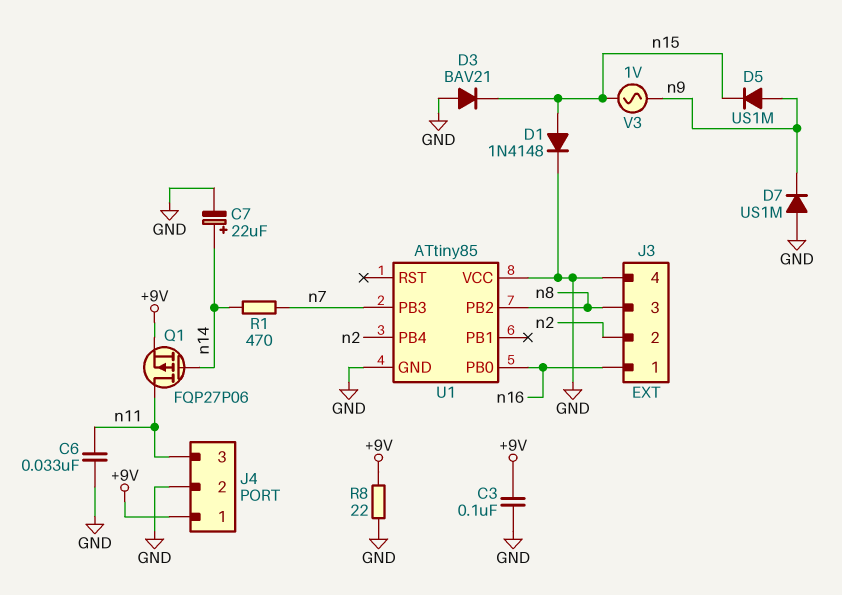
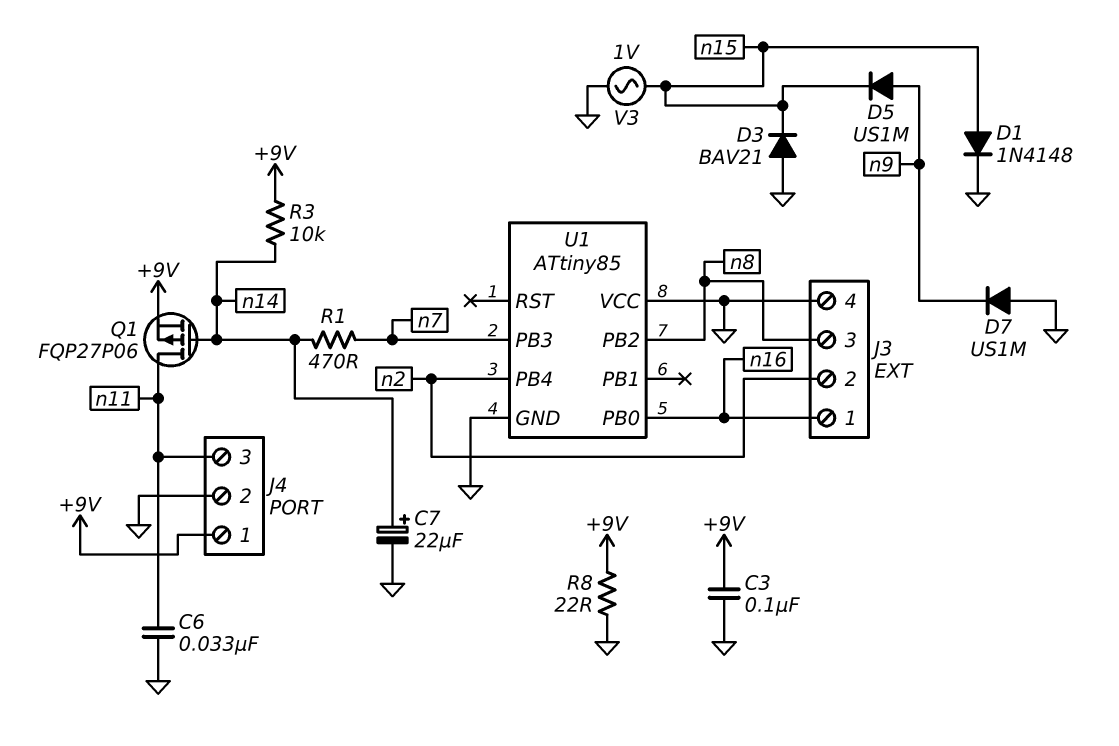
R3: none -> 10k (+9V, n14)
V3: AC 1V (n9, n15) -> AC 1V (GND, n15)

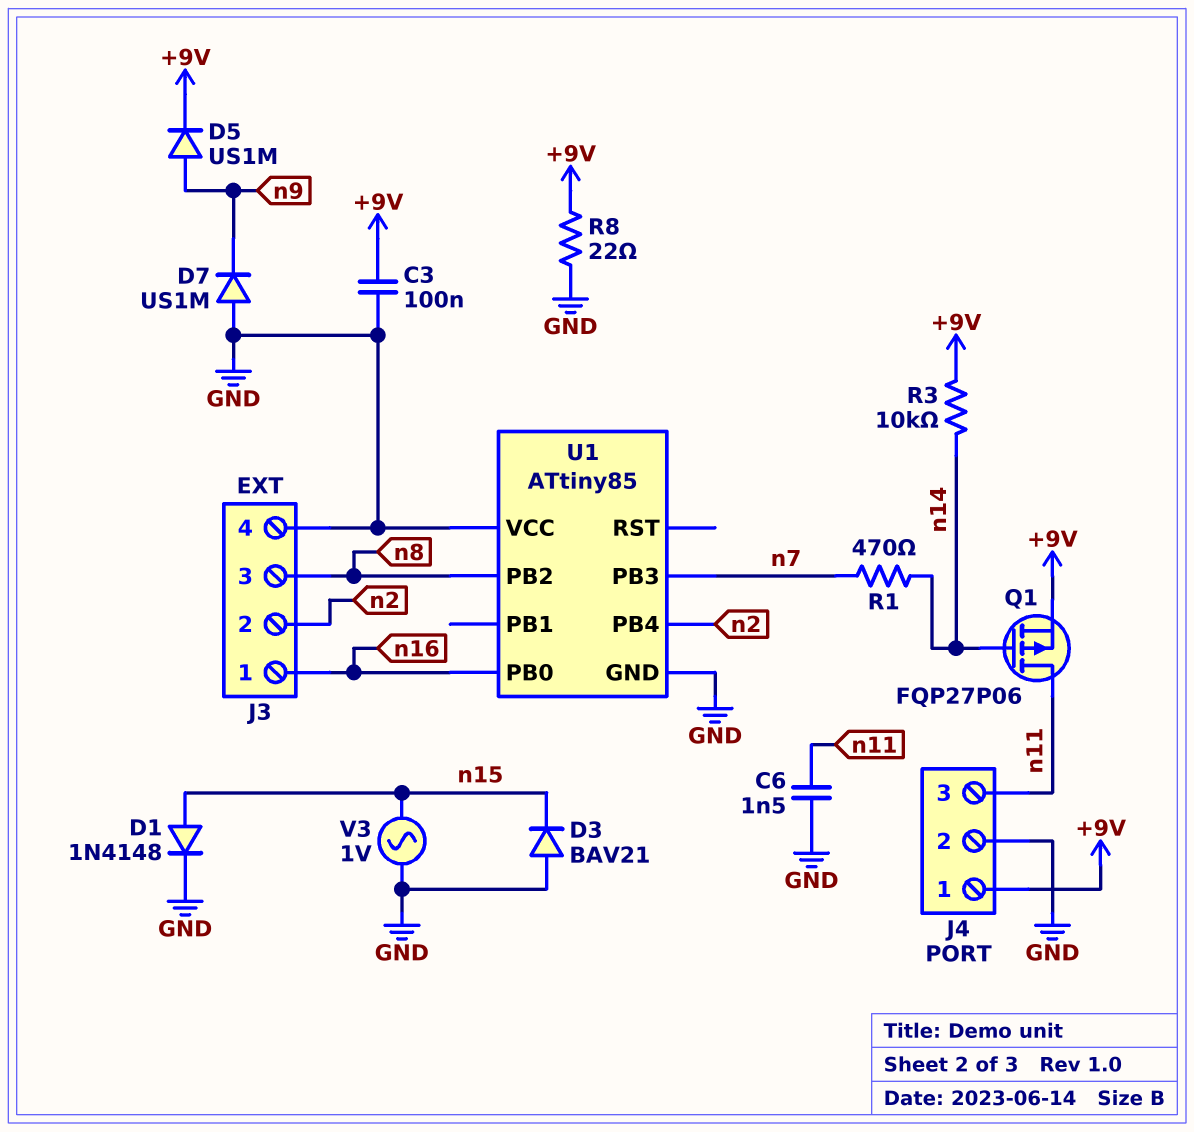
C6: 33nF (GND, n11) -> 1.5nF (GND, n11)
C7: 22uF (plus n14, minus GND) -> none
D5: diode US1M (A n9, K n15) -> diode US1M (A n9, K +9V)

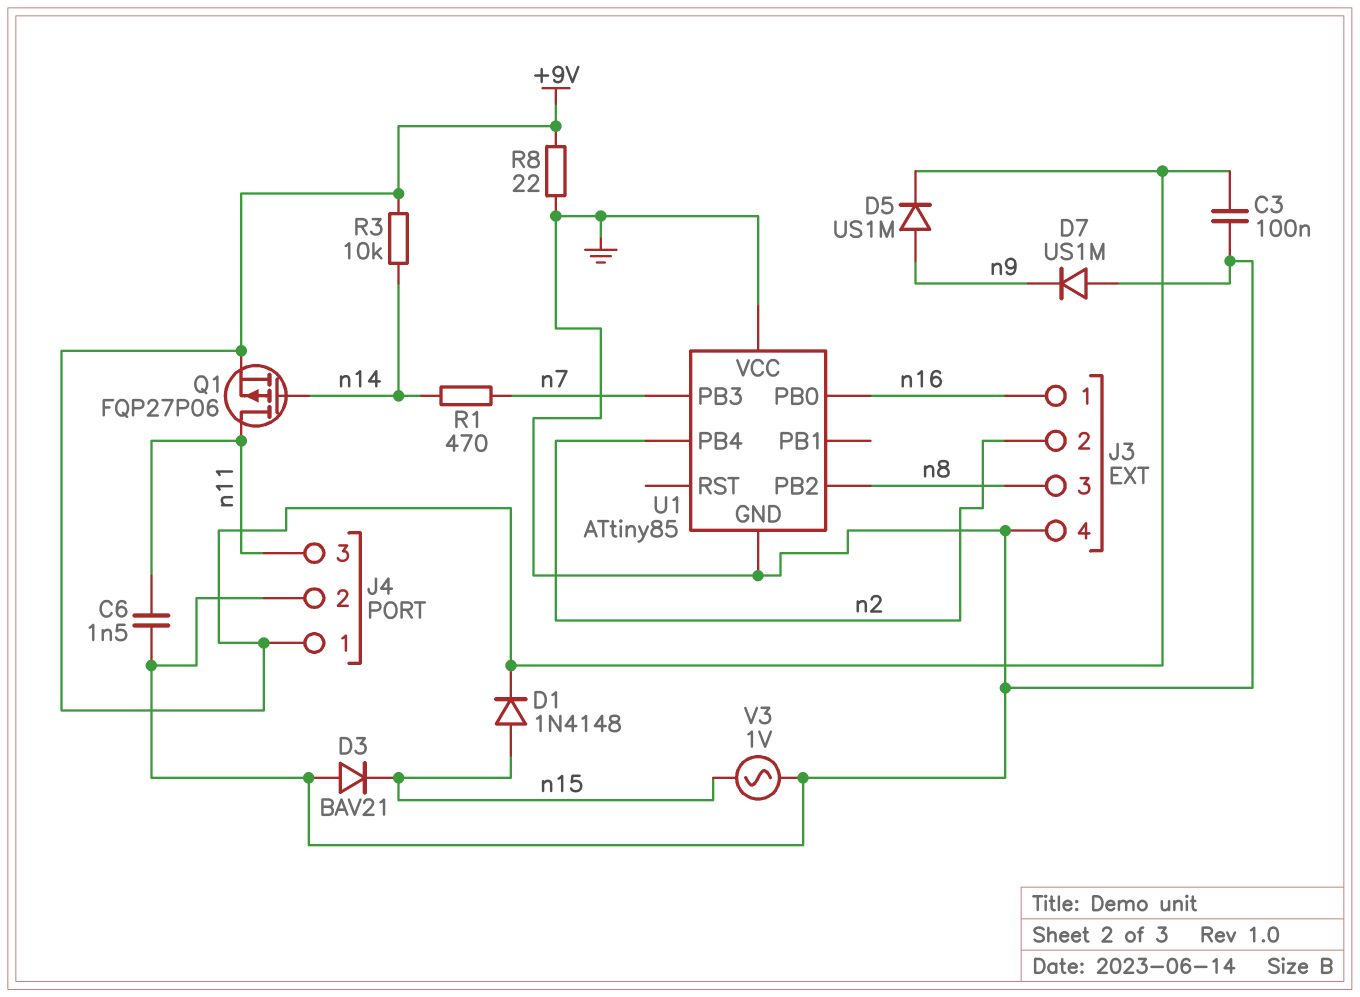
D1: diode 1N4148 (A n15, K GND) -> diode 1N4148 (A n15, K +9V)

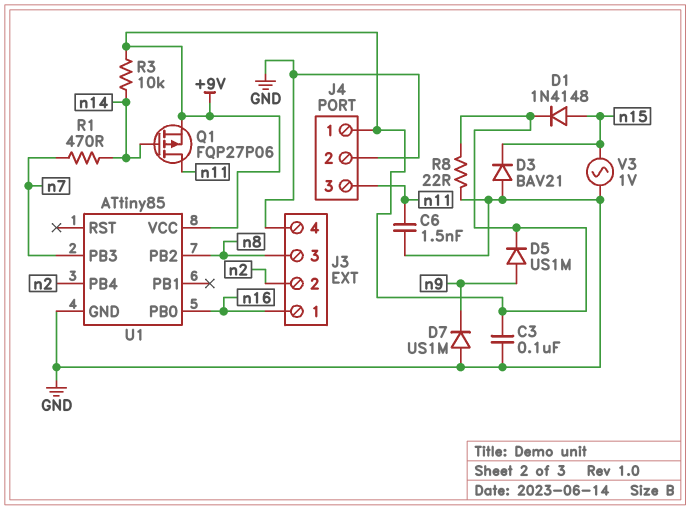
U1 pin VCC: GND -> +9V

